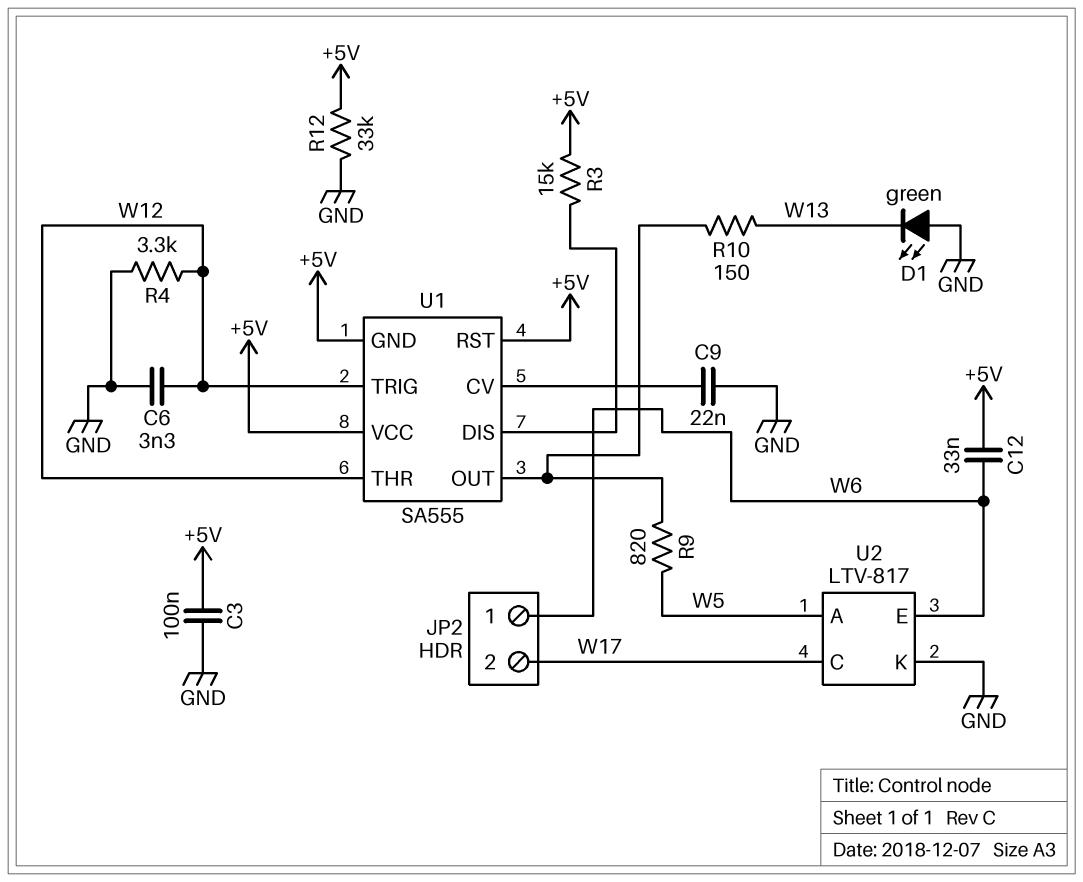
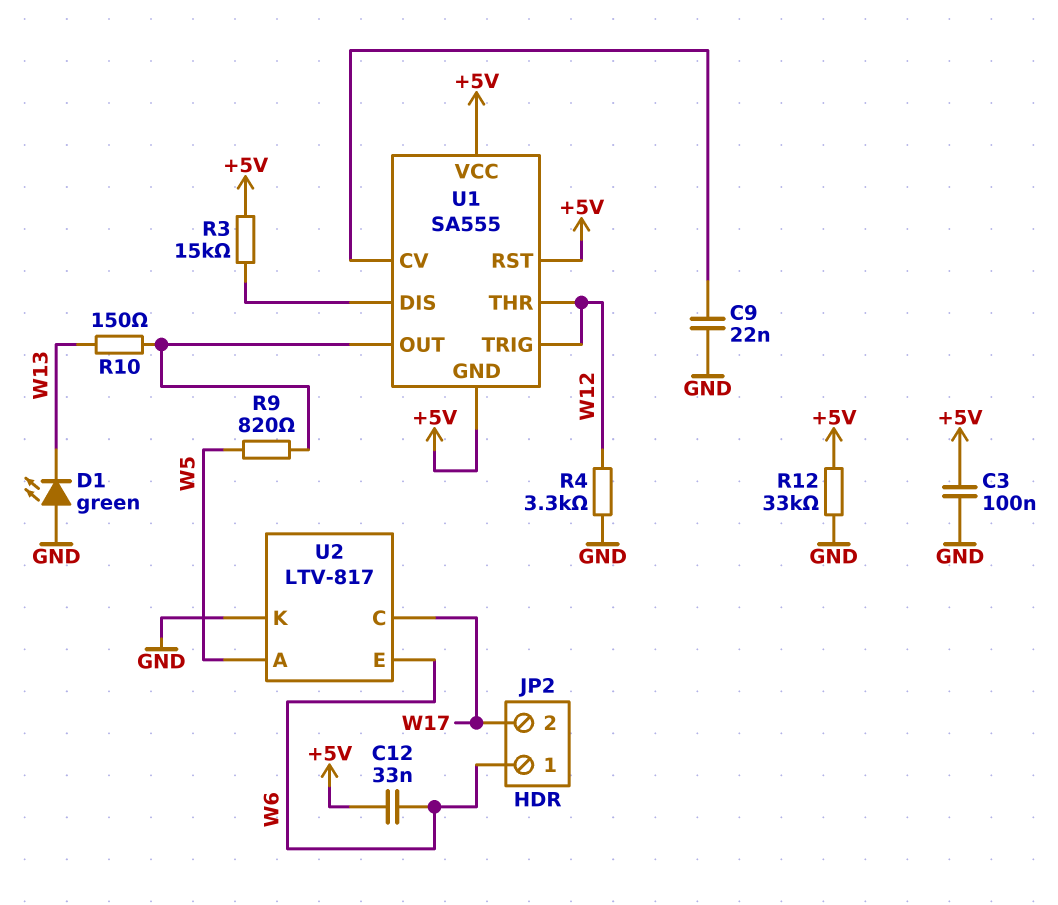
C6: 3.3nF (GND, W12) -> none

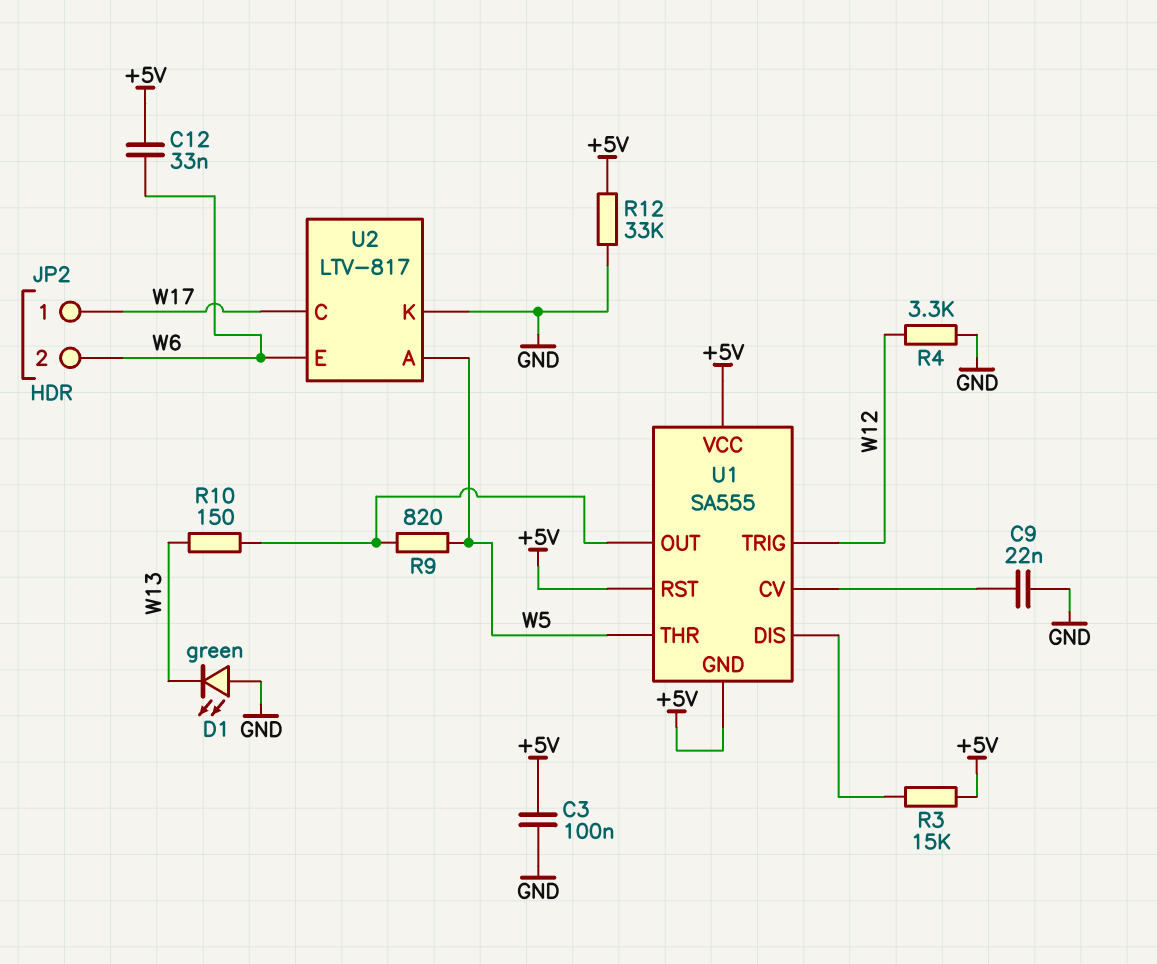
JP2 pin 1: W6 -> W17
JP2 pin 2: W17 -> W6
U1 pin THR: W12 -> W5

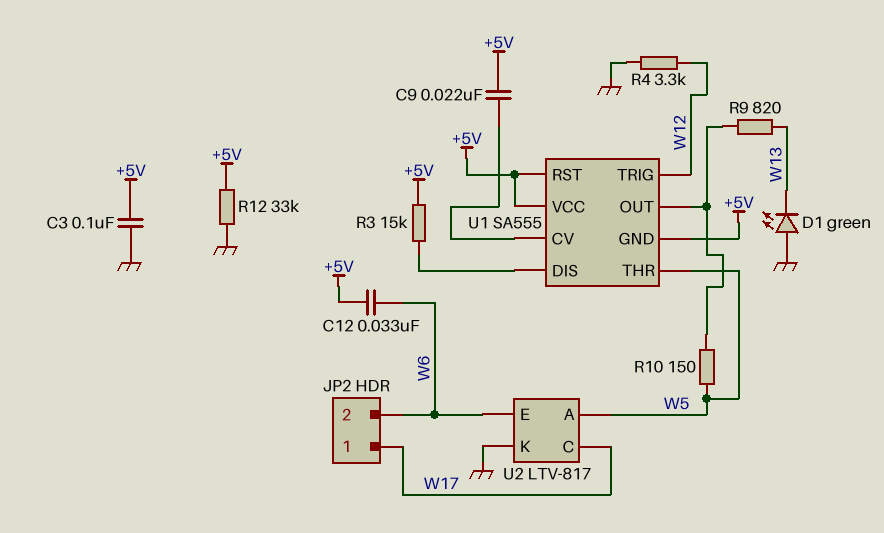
C9: 22nF (GND, U1/CV) -> 22nF (+5V, U1/CV)
R9: 820 (U1/OUT, W5) -> 820 (U1/OUT, W13)
R10: 150 (U1/OUT, W13) -> 150 (U1/OUT, W5)

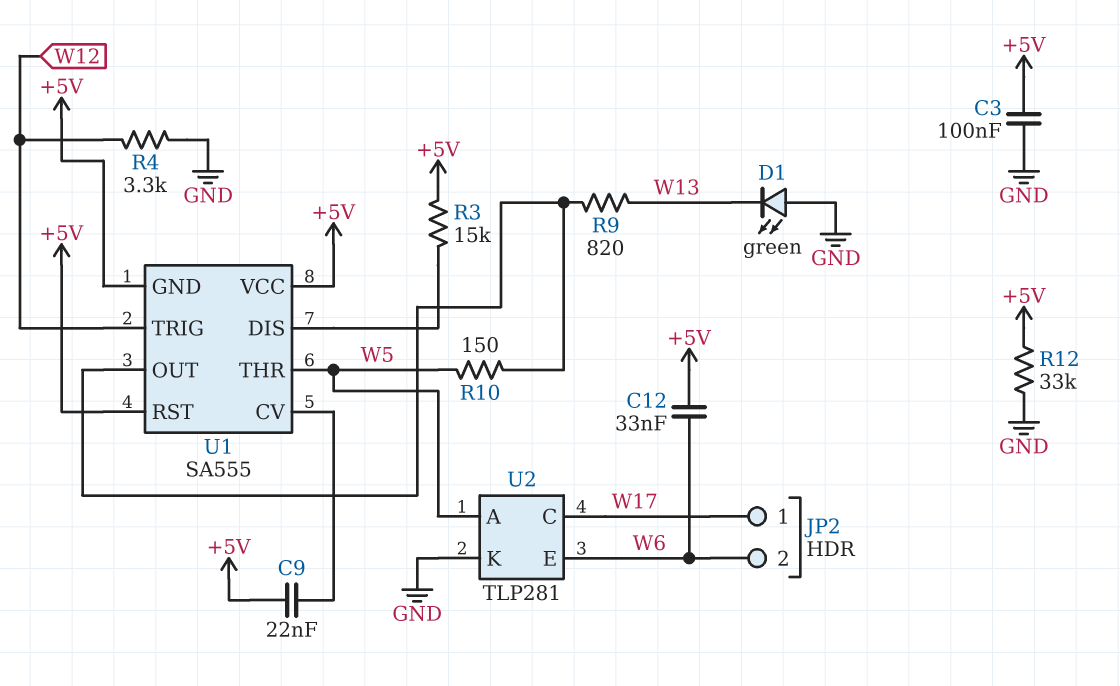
U2: LTV-817 -> TLP281

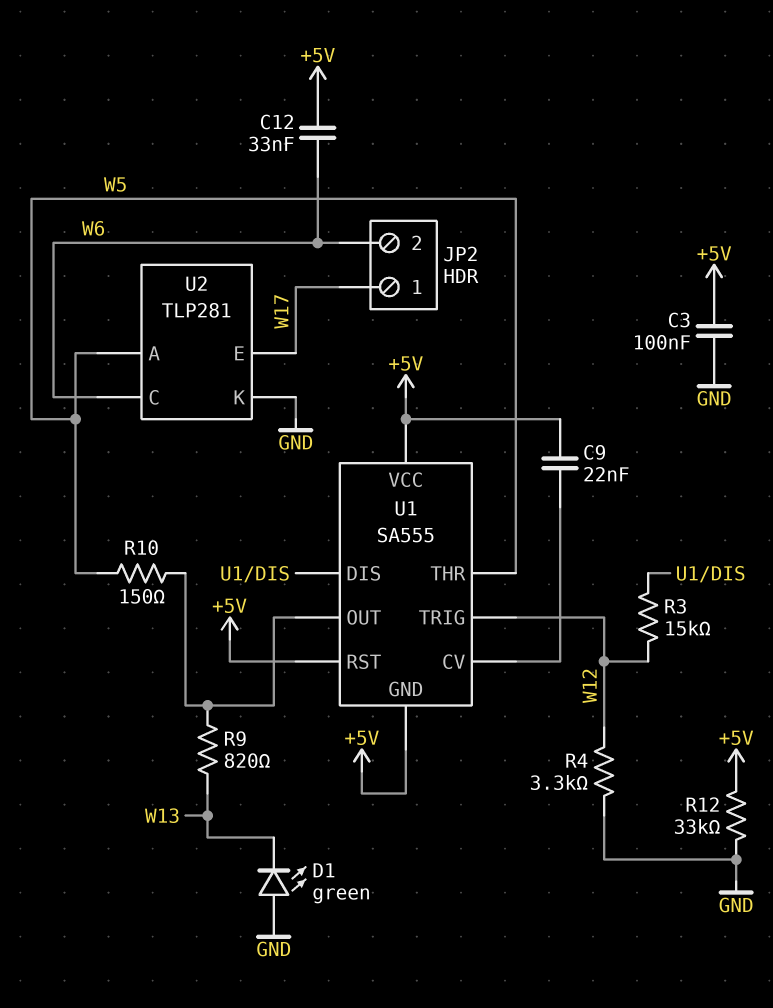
R3: 15k (+5V, U1/DIS) -> 15k (U1/DIS, W12)
U2 pin C: W17 -> W6
U2 pin E: W6 -> W17

